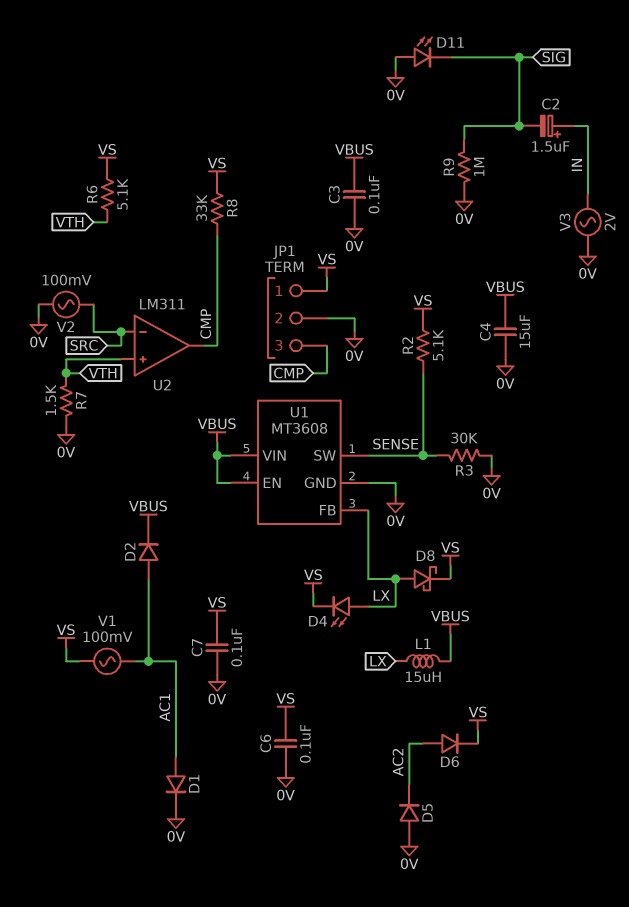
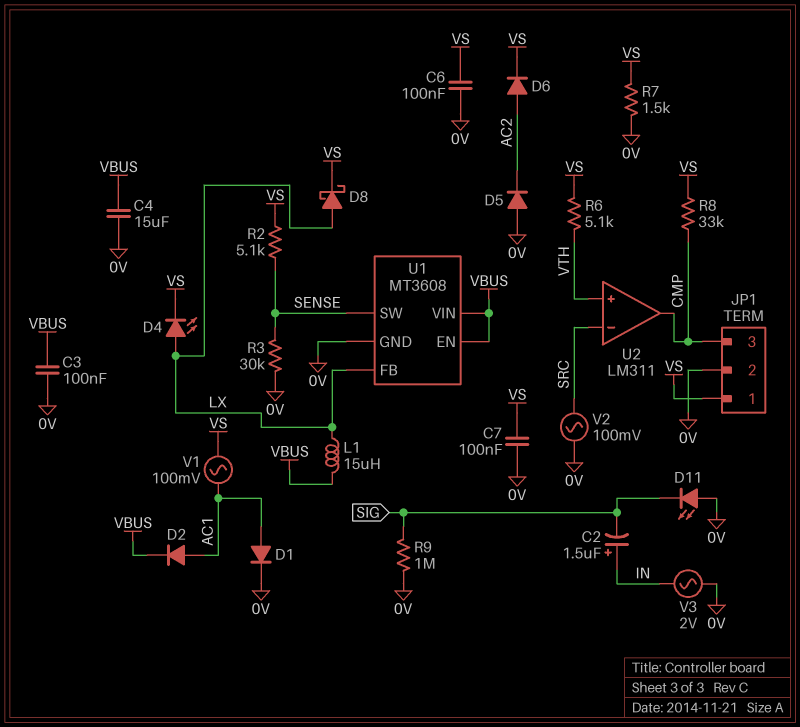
R7: 1.5k (0V, VTH) -> 1.5k (0V, VS)

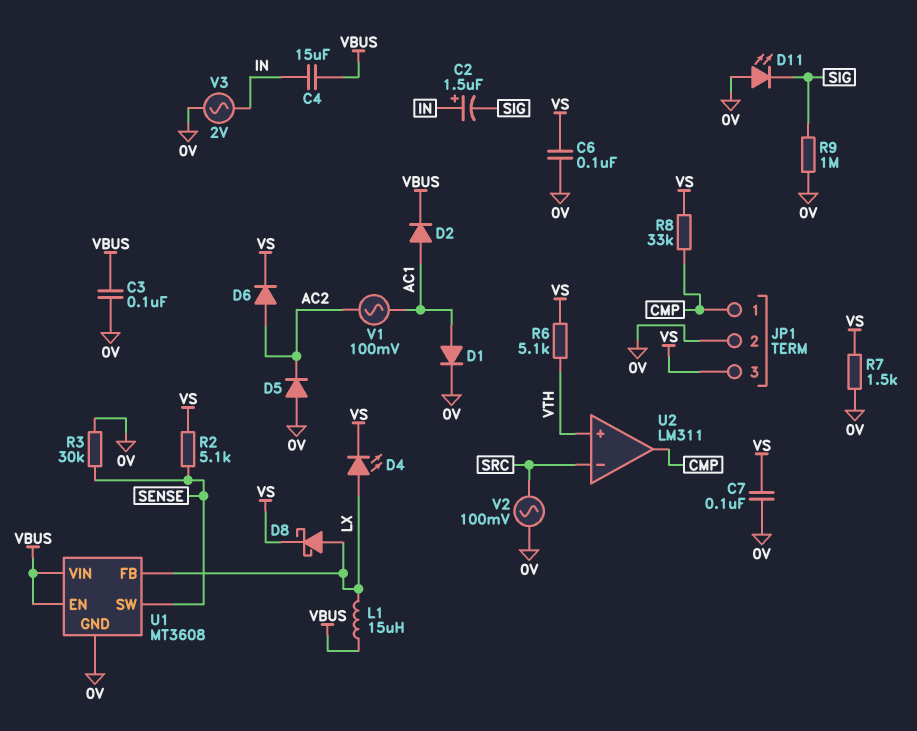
C4: 15uF (0V, VBUS) -> 15uF (IN, VBUS)
JP1 pin 1: VS -> CMP
JP1 pin 3: CMP -> VS
V1: AC 100mV (AC1, VS) -> AC 100mV (AC1, AC2)

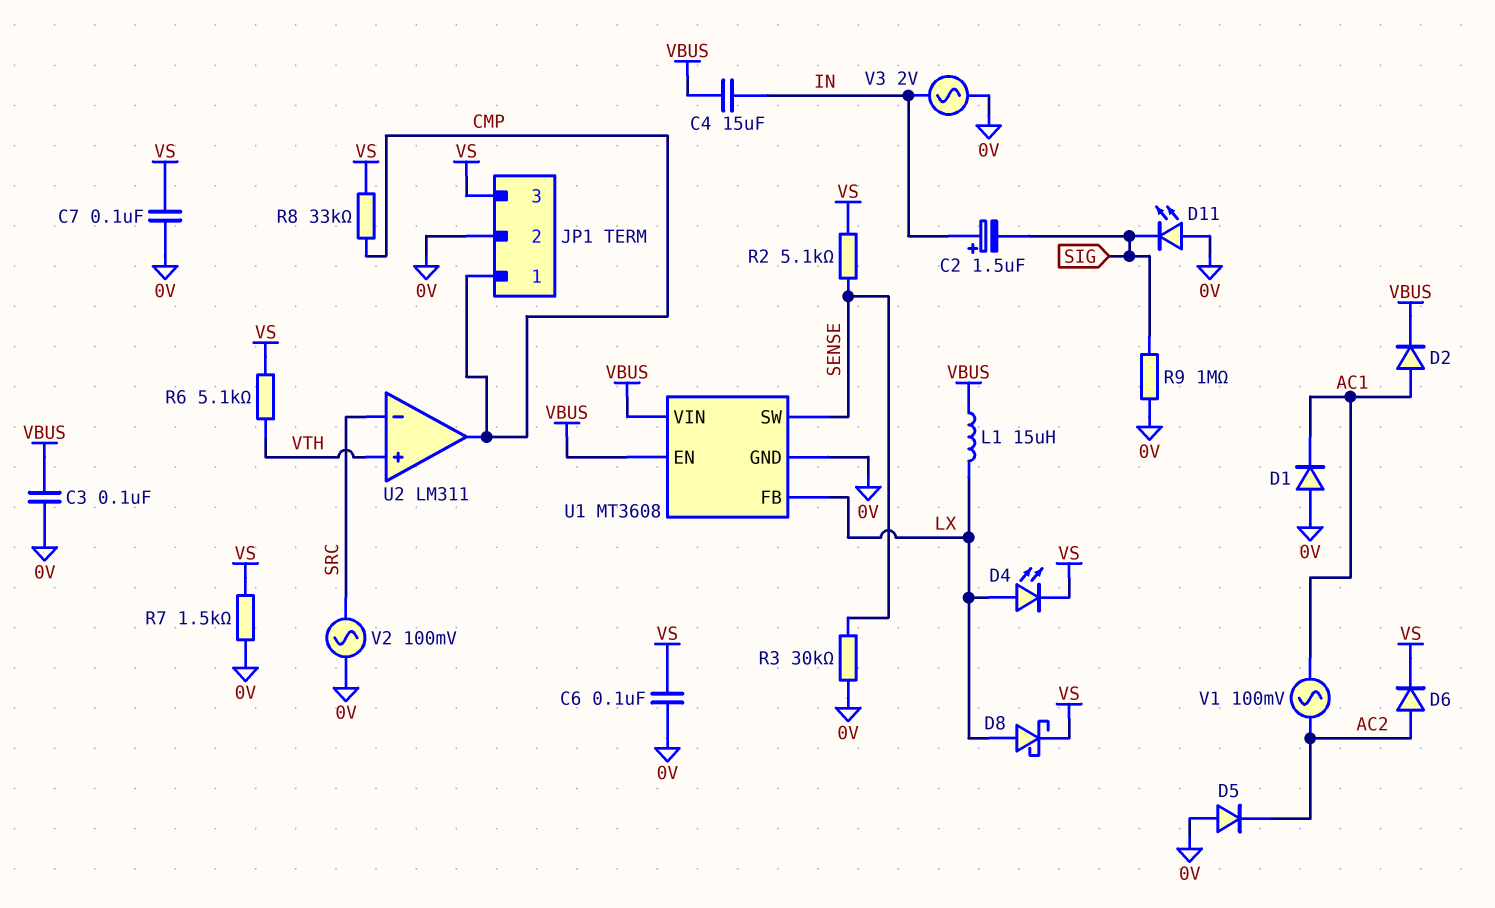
D1: diode (A AC1, K 0V) -> diode (A 0V, K AC1)

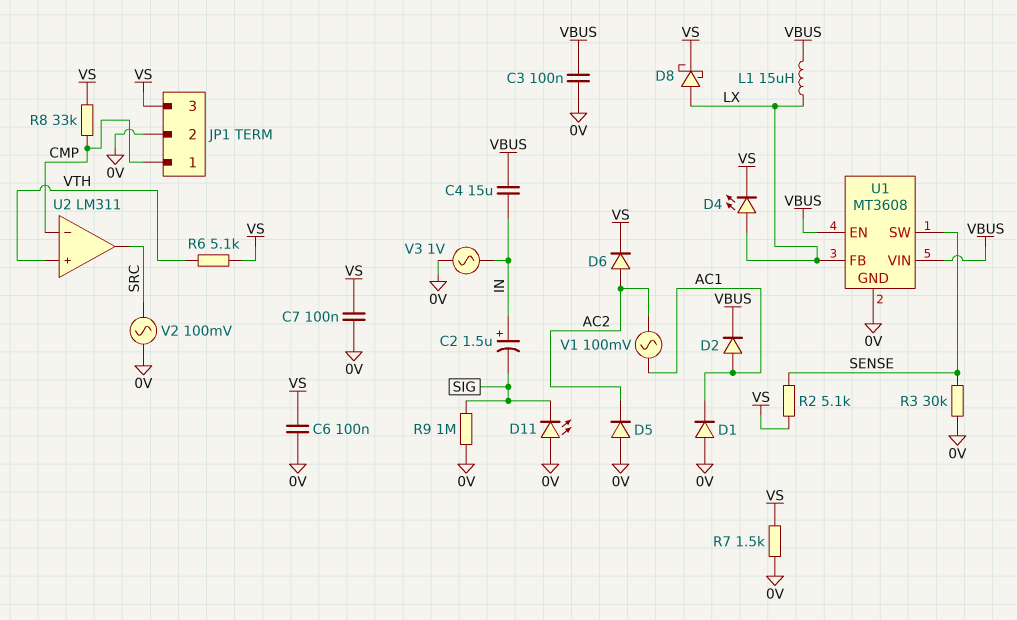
U2 pin in-: SRC -> CMP
U2 pin out: CMP -> SRC
V3: AC 2V (0V, IN) -> AC 1V (0V, IN)

